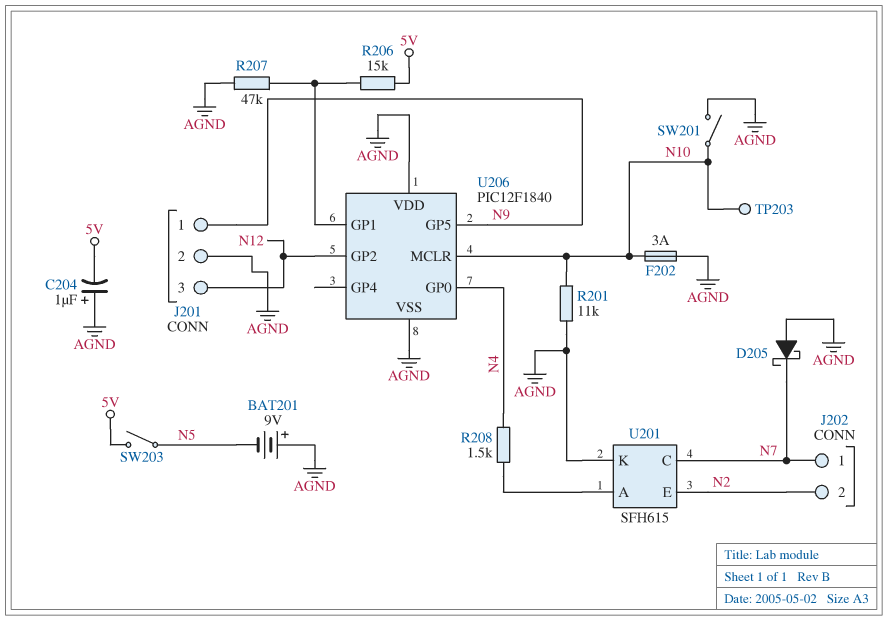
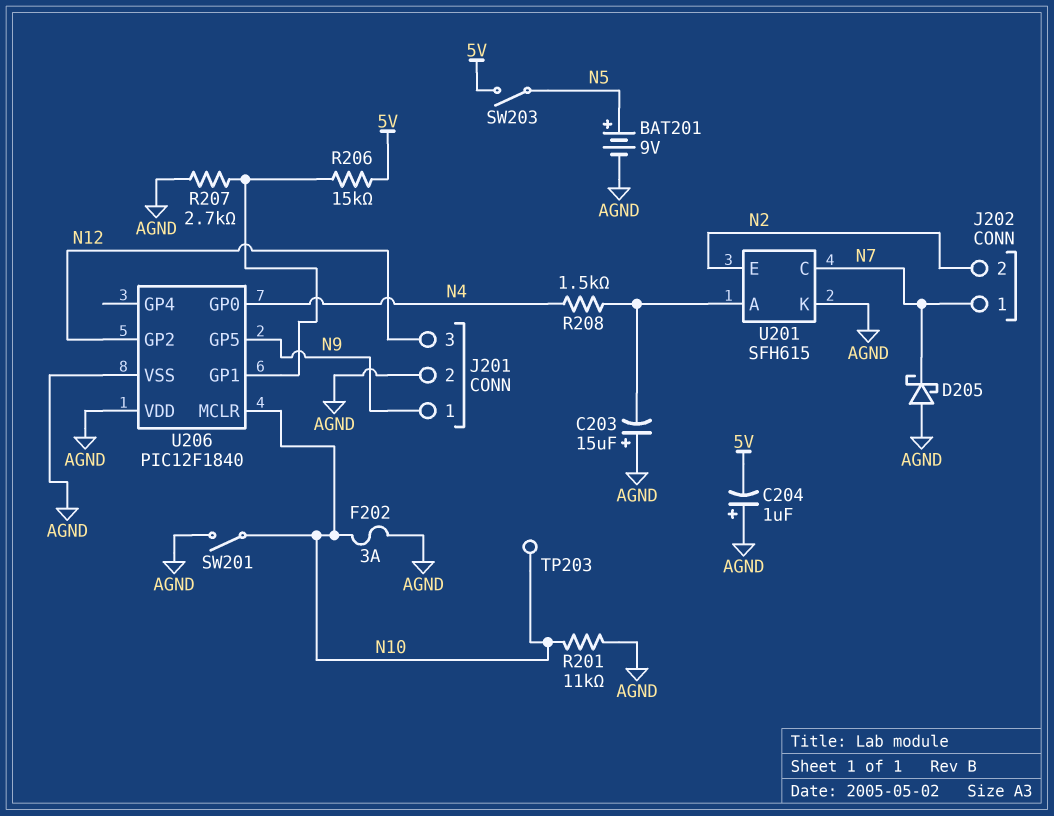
BAT201: 9V (plus AGND, minus N5) -> 9V (plus N5, minus AGND)
C203: none -> 15uF (plus AGND, minus U201/A)
R207: 47k (AGND, U206/GP1) -> 2.7k (AGND, U206/GP1)

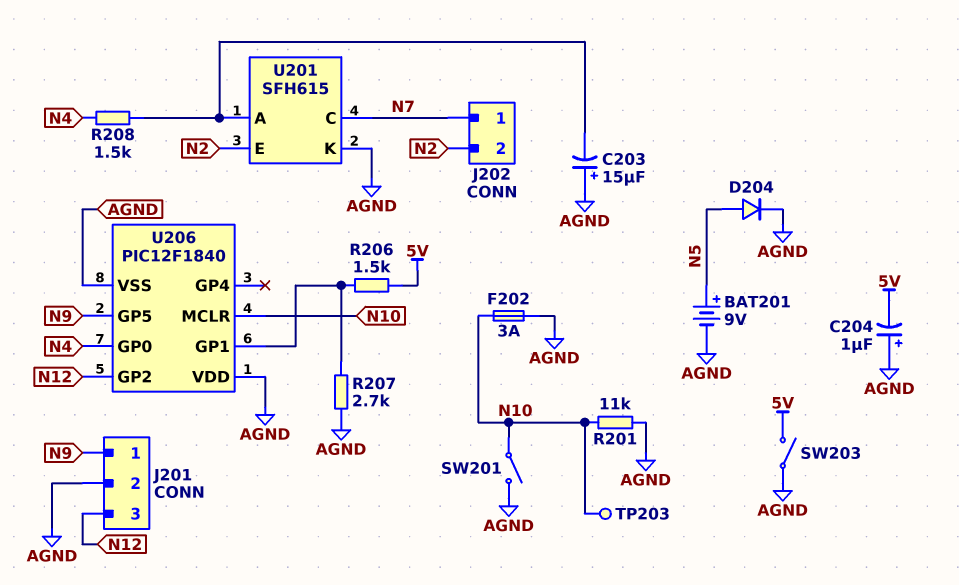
D204: none -> diode (A N5, K AGND)
D205: schottky (A AGND, K N7) -> none
R206: 15k (5V, U206/GP1) -> 1.5k (5V, U206/GP1)
SW203: switch (5V, N5) -> switch (5V, AGND)

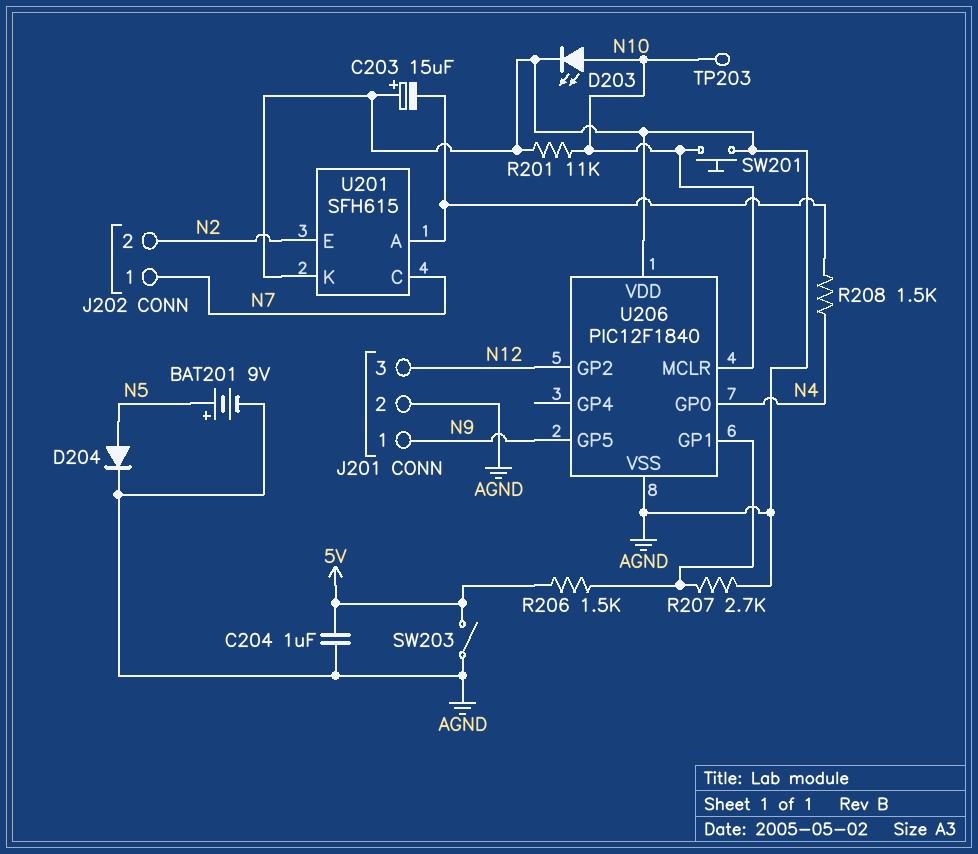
C204: 1uF (plus AGND, minus 5V) -> 1uF (5V, AGND)
D203: none -> LED (A N10, K AGND)
F202: 3A (AGND, N10) -> none
SW201: switch (AGND, N10) -> button (AGND, N10)

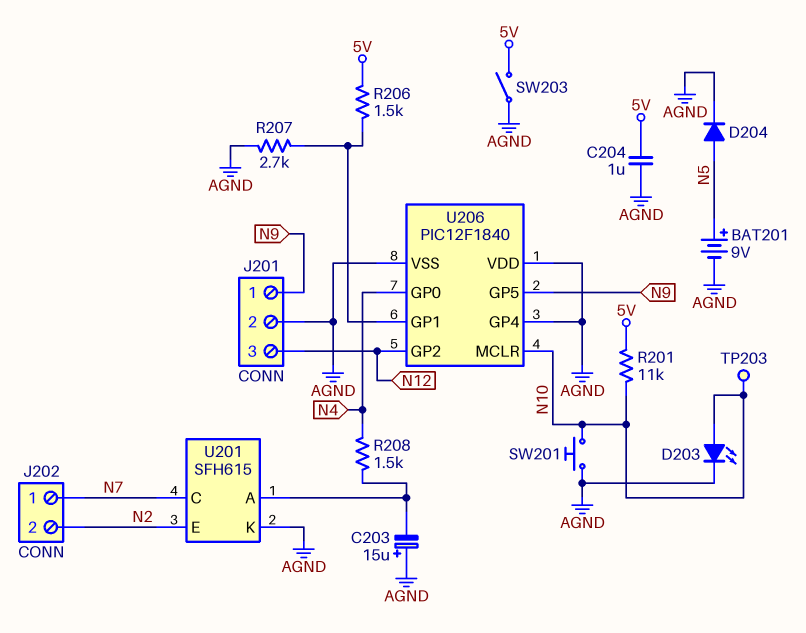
R201: 11k (AGND, N10) -> 11k (5V, N10)
U206 pin GP4: none -> AGND

